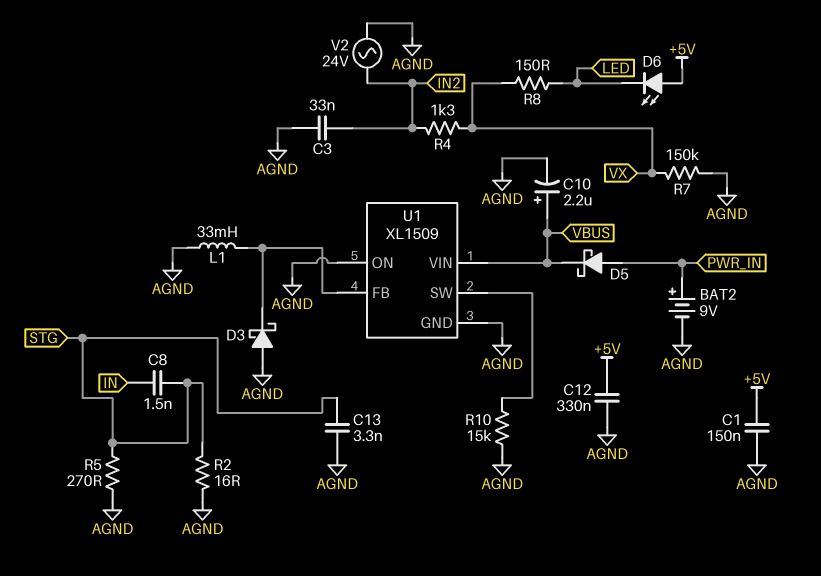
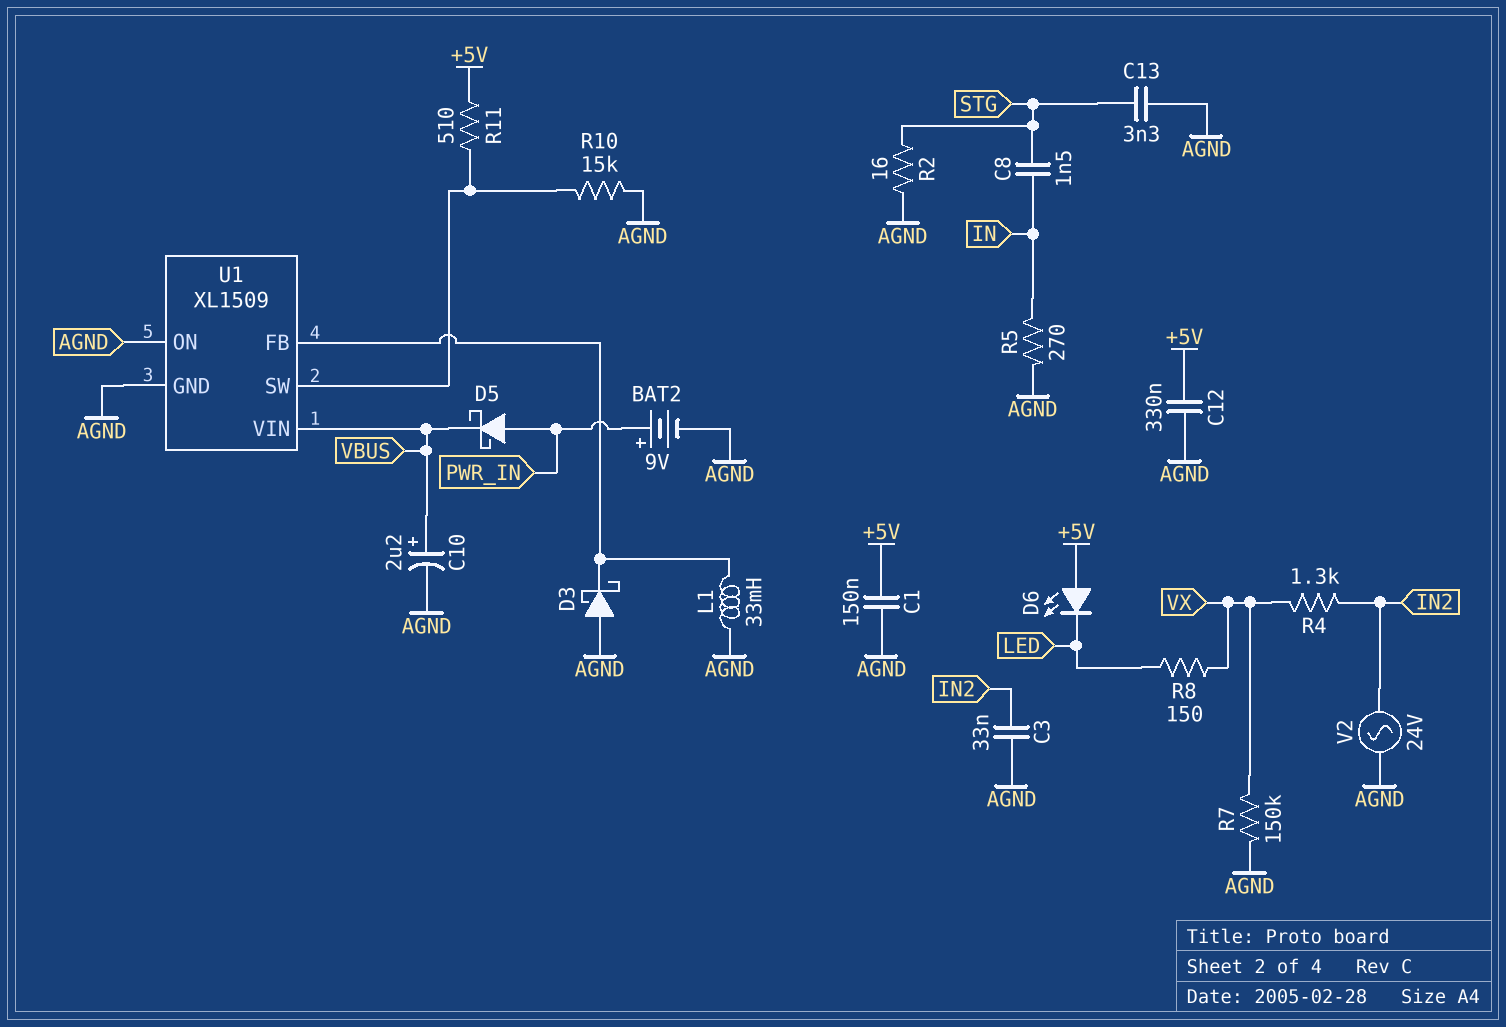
R5: 270 (AGND, STG) -> 270 (AGND, IN)
R11: none -> 510 (+5V, U1/SW)

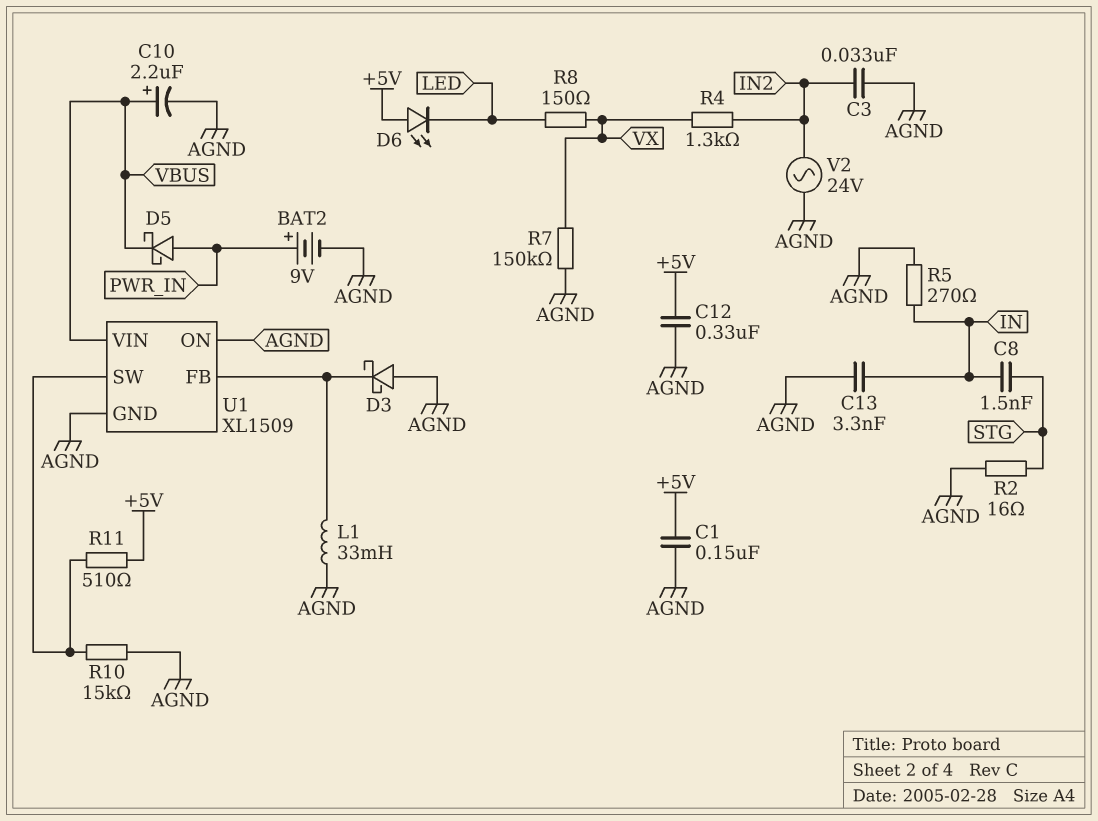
C13: 3.3nF (AGND, STG) -> 3.3nF (AGND, IN)

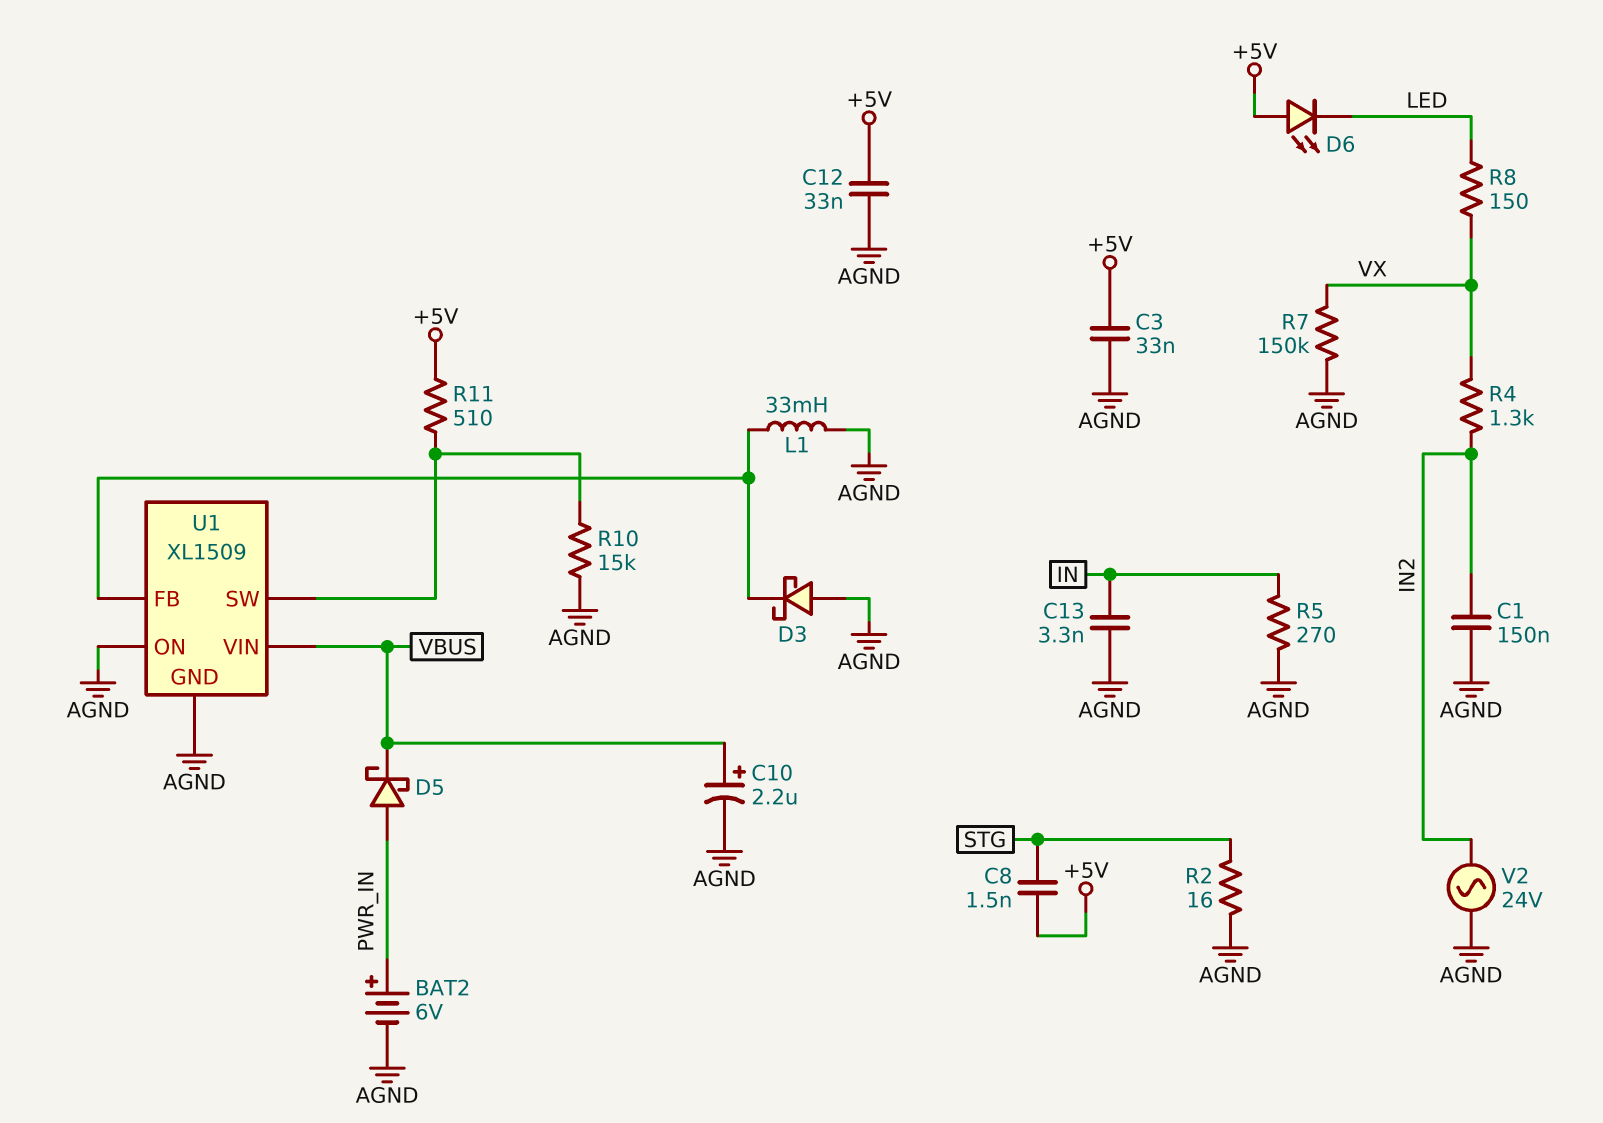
BAT2: 9V (plus PWR_IN, minus AGND) -> 6V (plus PWR_IN, minus AGND)
C1: 150nF (+5V, AGND) -> 150nF (AGND, IN2)
C3: 33nF (AGND, IN2) -> 33nF (+5V, AGND)
C8: 1.5nF (IN, STG) -> 1.5nF (+5V, STG)
C12: 330nF (+5V, AGND) -> 33nF (+5V, AGND)

